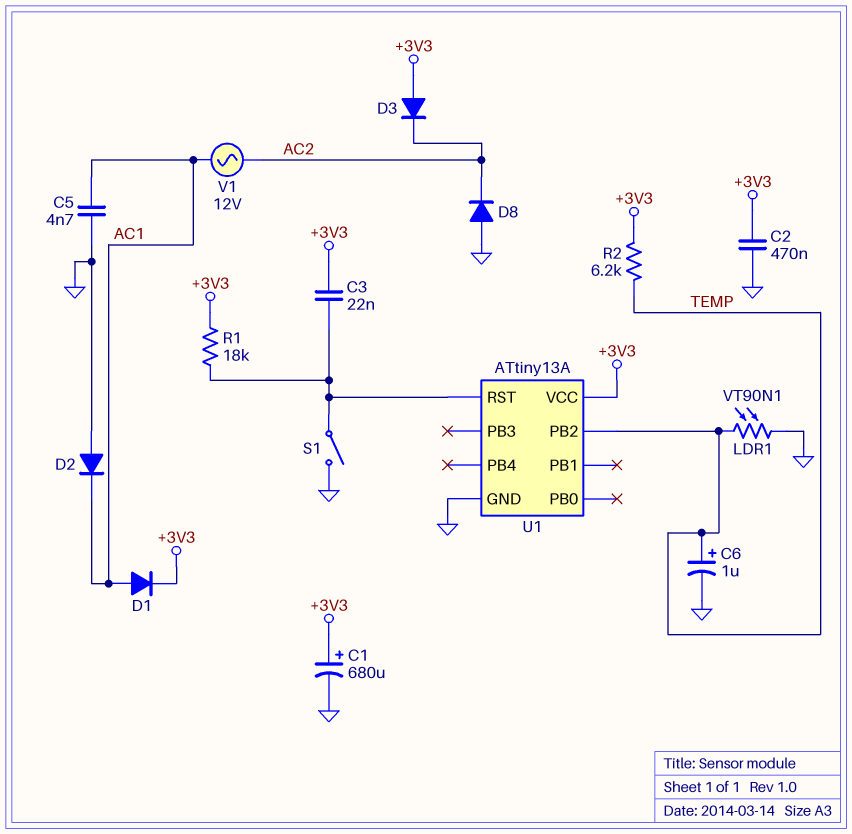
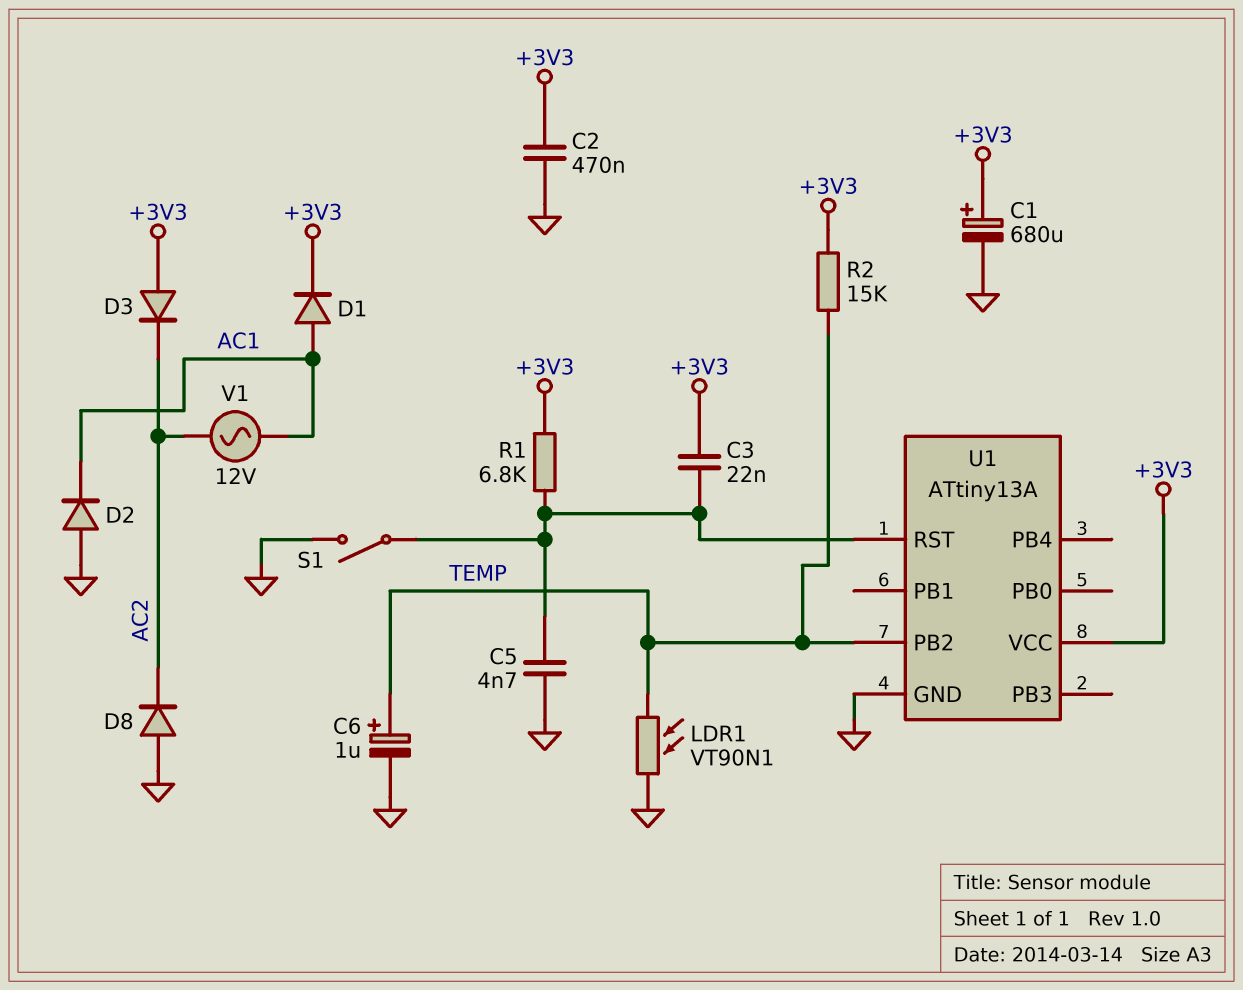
C5: 4.7nF (AC1, GND) -> 4.7nF (GND, U1/RST)
R1: 18k (+3V3, U1/RST) -> 6.8k (+3V3, U1/RST)
R2: 6.2k (+3V3, TEMP) -> 15k (+3V3, TEMP)

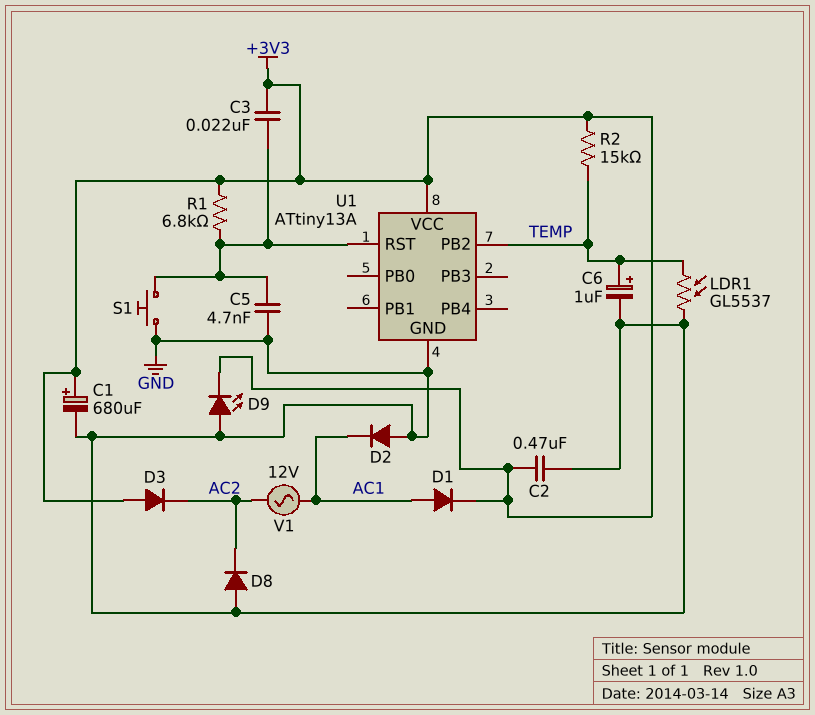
D9: none -> LED (A GND, K +3V3)
LDR1: VT90N1 (GND, TEMP) -> GL5537 (GND, TEMP)
S1: switch (GND, U1/RST) -> button (GND, U1/RST)

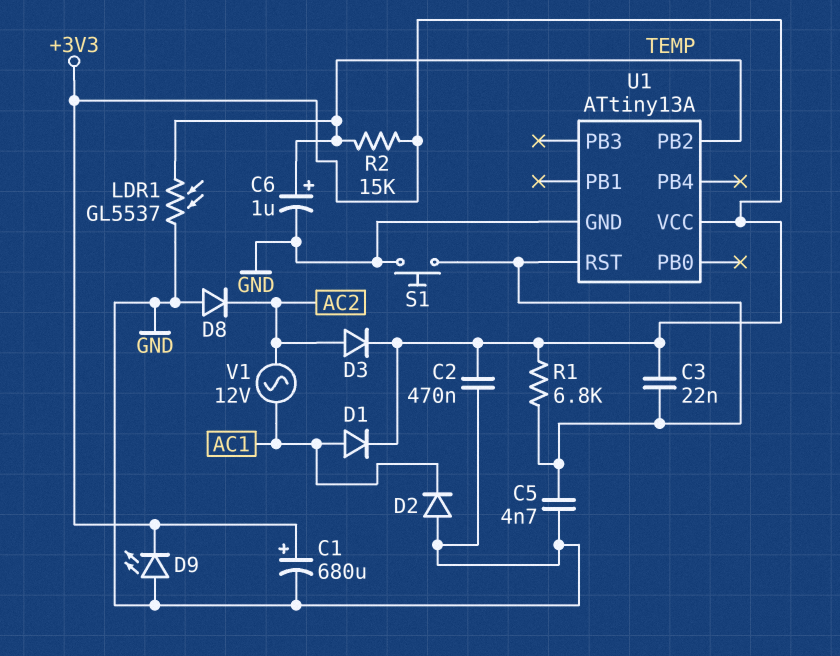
D3: diode (A +3V3, K AC2) -> diode (A AC2, K +3V3)

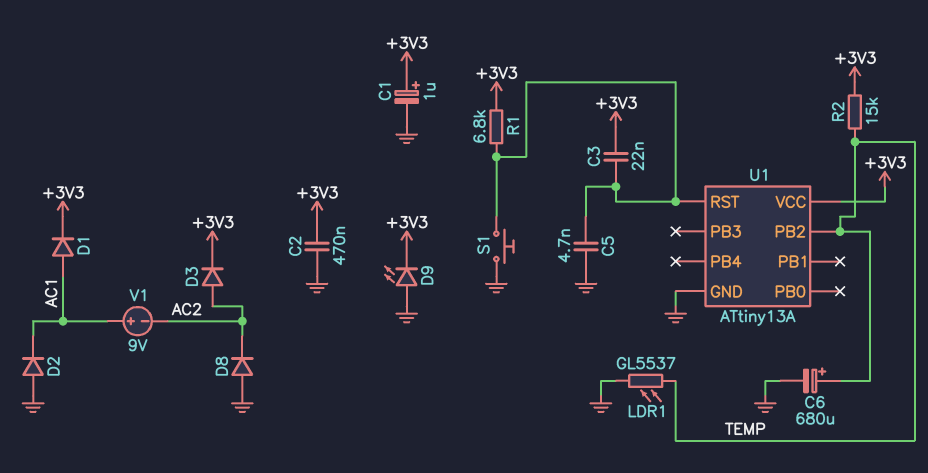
C1: 680uF (plus +3V3, minus GND) -> 1uF (plus +3V3, minus GND)
C6: 1uF (plus TEMP, minus GND) -> 680uF (plus TEMP, minus GND)
V1: AC 12V (AC1, AC2) -> 9V (plus AC1, minus AC2)

